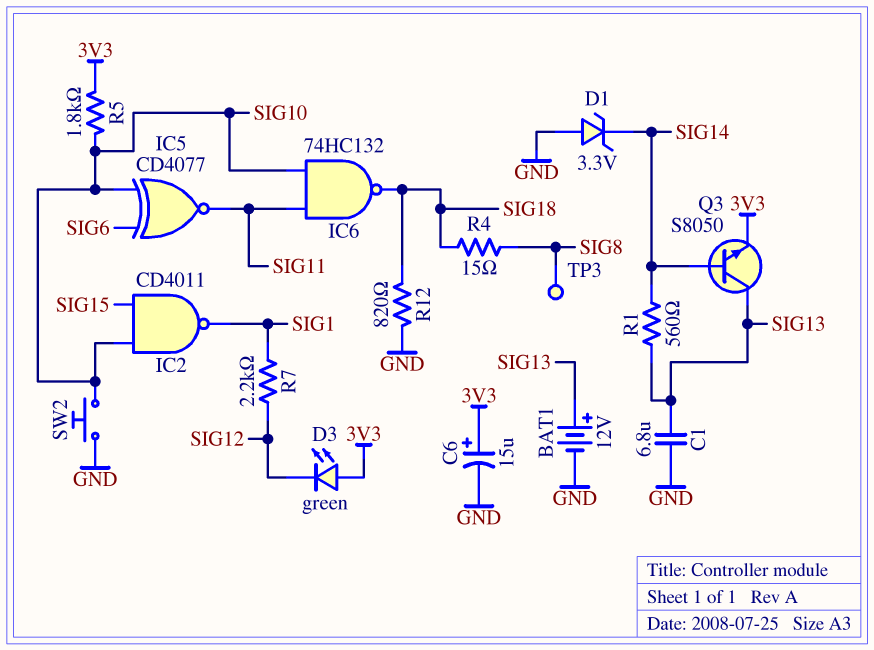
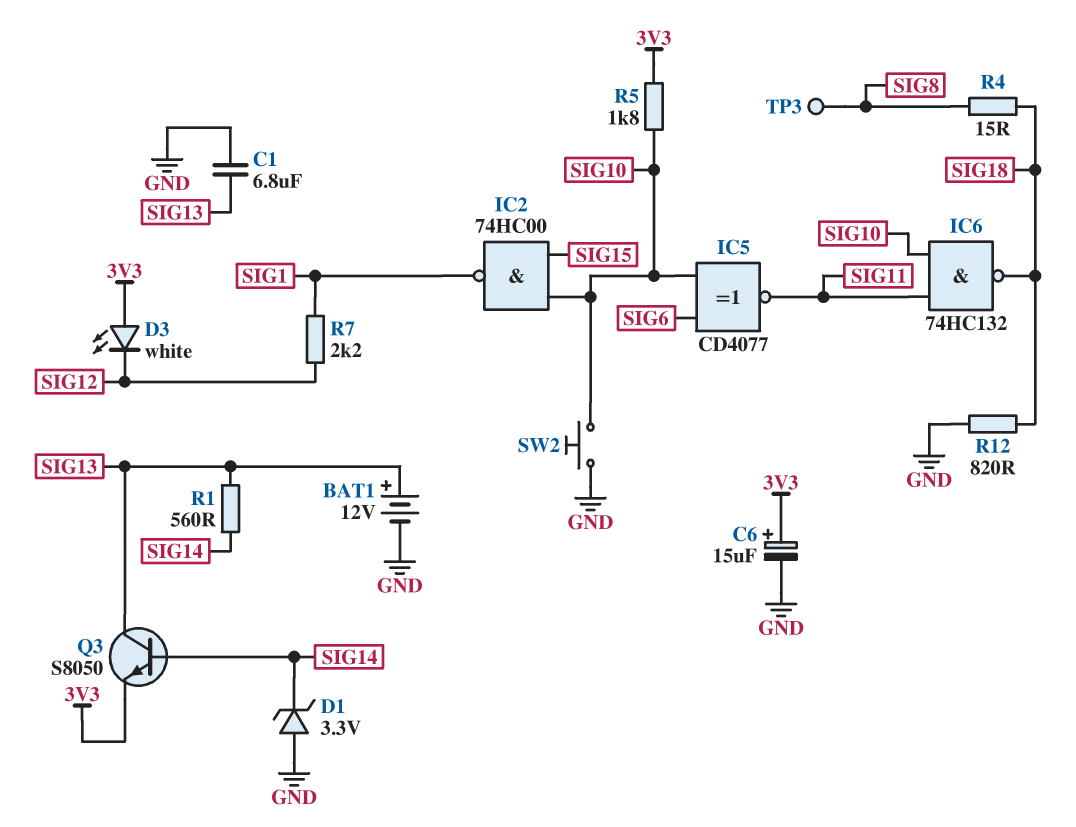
D3: LED green (A 3V3, K SIG12) -> LED white (A 3V3, K SIG12)
IC2: NAND CD4011 (in SIG10, in SIG15, out SIG1) -> NAND 74HC00 (in SIG10, in SIG15, out SIG1)

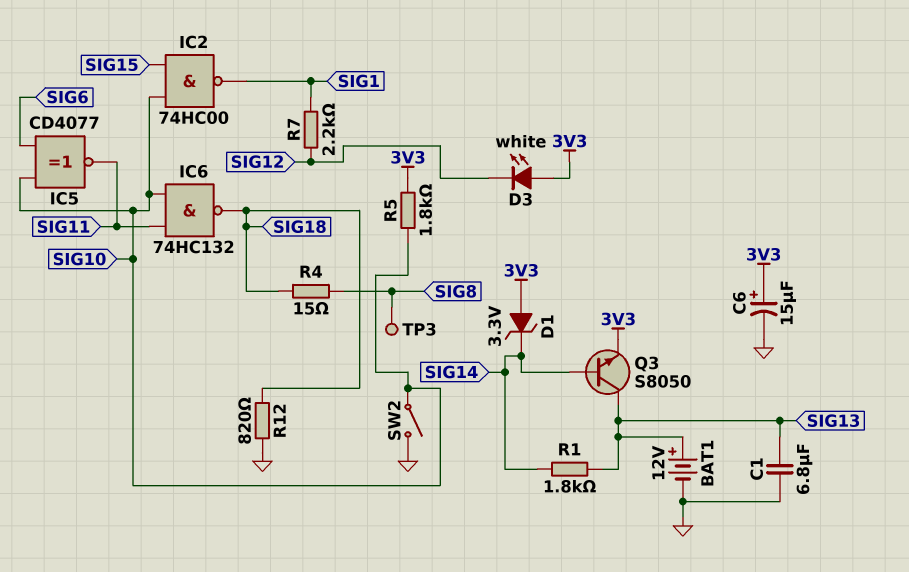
D1: zener 3.3V (A GND, K SIG14) -> zener 3.3V (A 3V3, K SIG14)
R1: 560 (SIG13, SIG14) -> 1.8k (SIG13, SIG14)
SW2: button (GND, SIG10) -> switch (GND, SIG10)

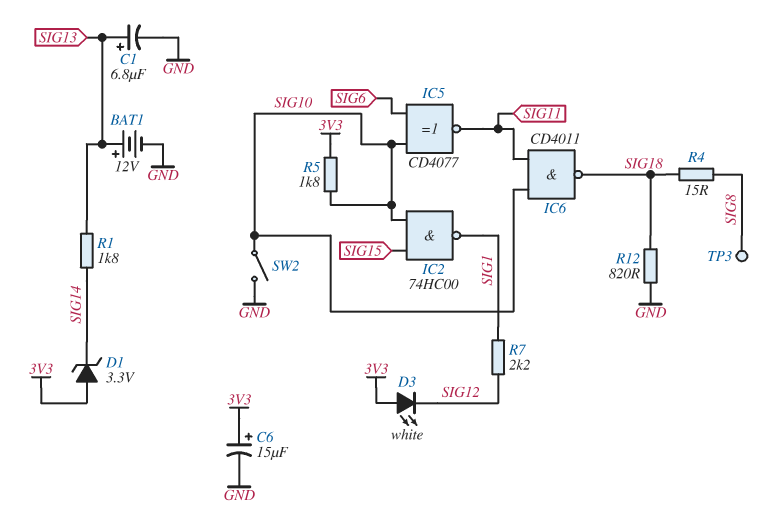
C1: 6.8uF (GND, SIG13) -> 6.8uF (plus SIG13, minus GND)
IC6: NAND 74HC132 (in SIG10, in SIG11, out SIG18) -> NAND CD4011 (in SIG10, in SIG11, out SIG18)
Q3: NPN S8050 (B SIG14, C SIG13, E 3V3) -> none

